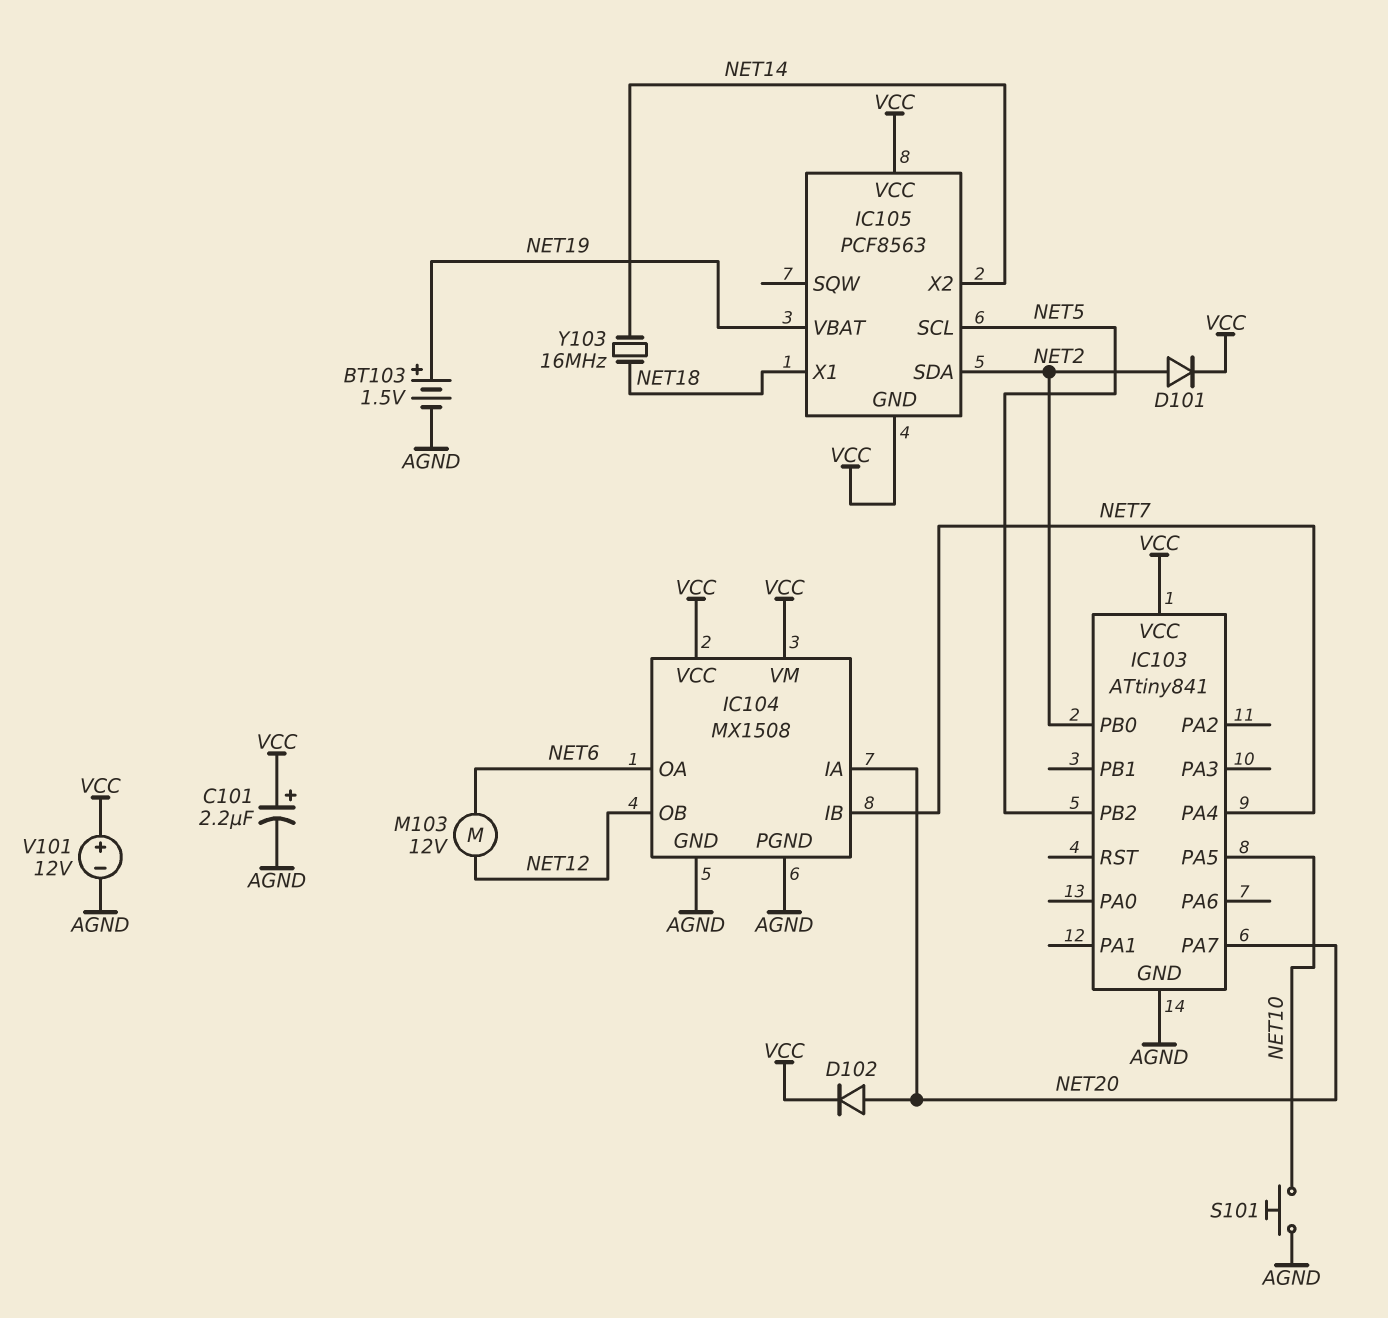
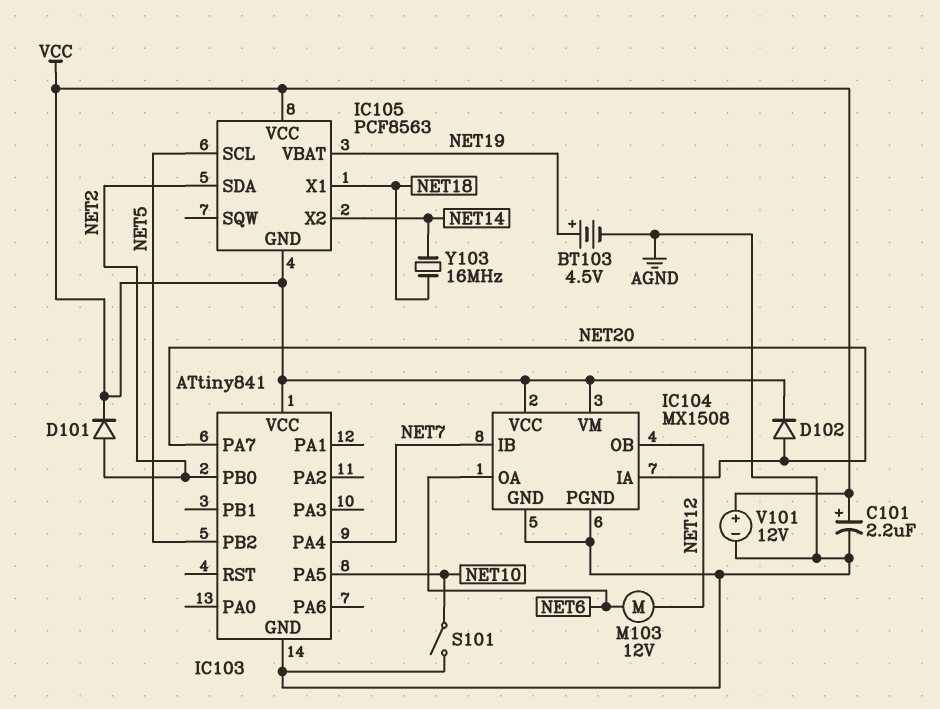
BT103: 1.5V (plus NET19, minus AGND) -> 4.5V (plus NET19, minus AGND)
S101: button (AGND, NET10) -> switch (AGND, NET10)

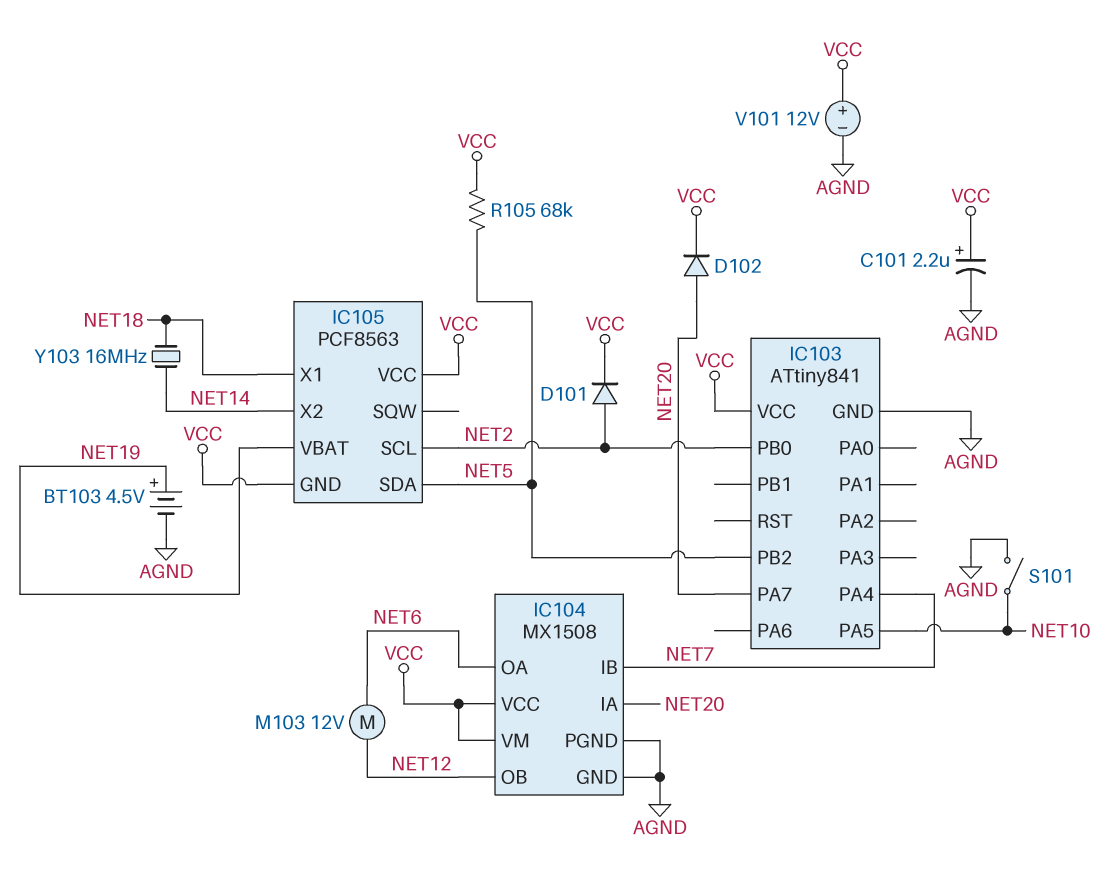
IC105 pin SCL: NET5 -> NET2
IC105 pin SDA: NET2 -> NET5
R105: none -> 68k (NET5, VCC)

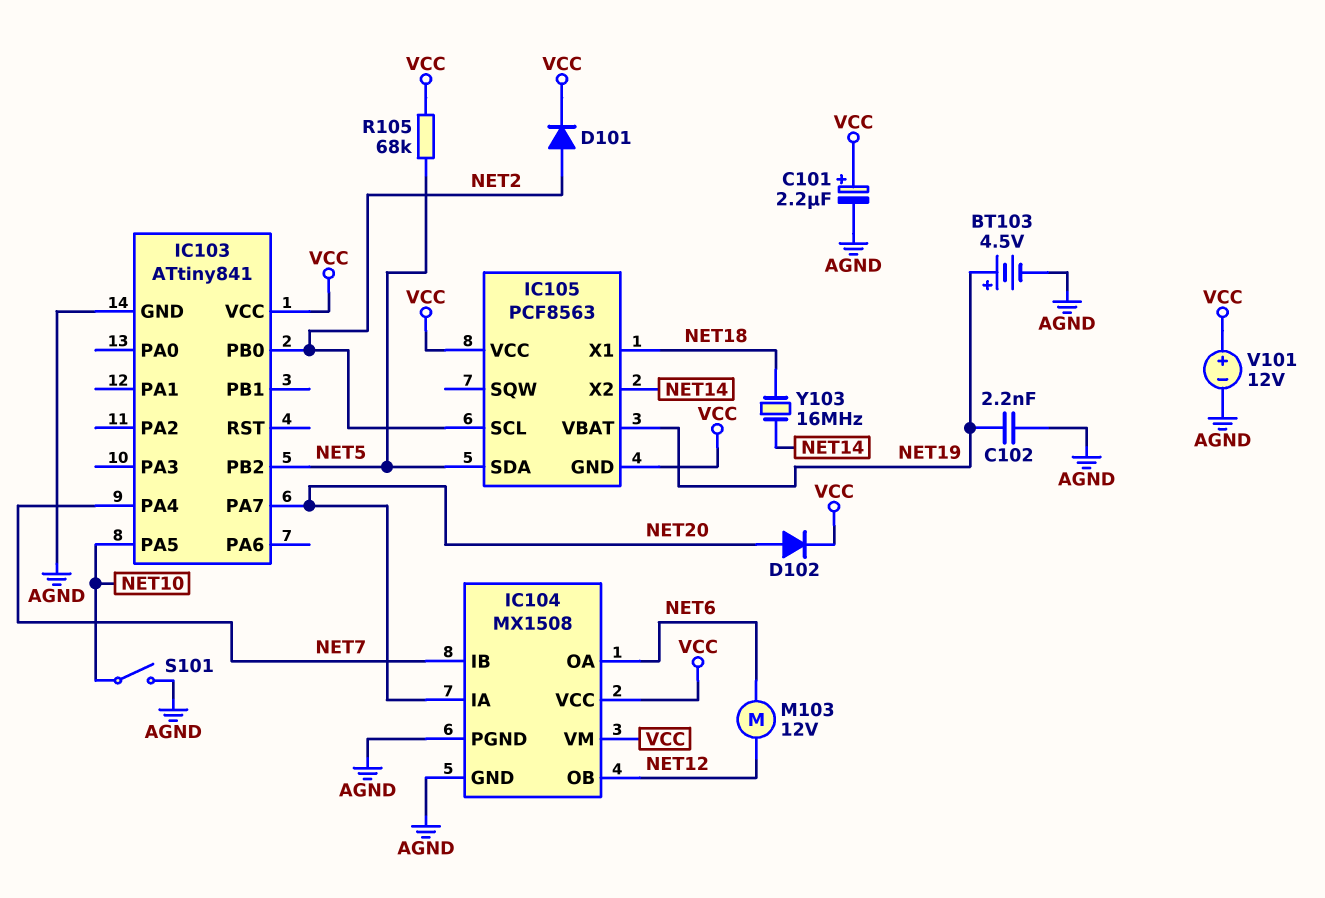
C102: none -> 2.2nF (AGND, NET19)

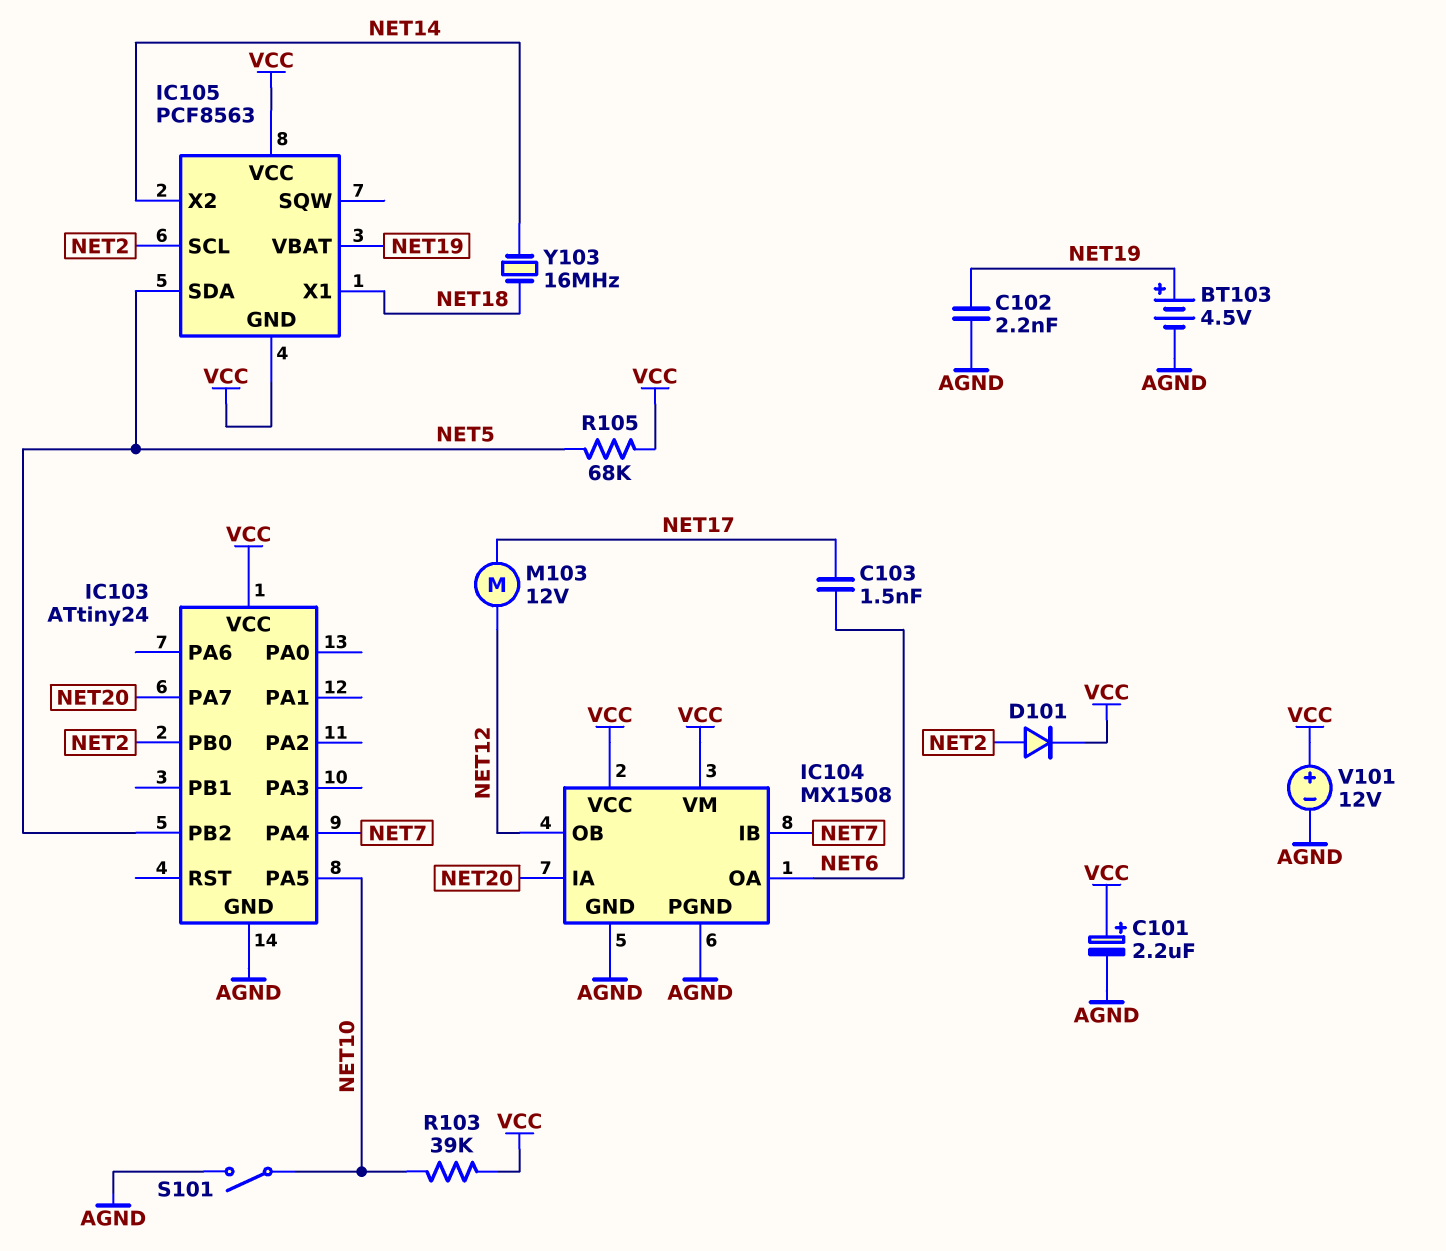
C103: none -> 1.5nF (NET6, NET17)
D102: diode (A NET20, K VCC) -> none
IC103: ATtiny841 -> ATtiny24
M103: motor 12V (NET6, NET12) -> motor 12V (NET12, NET17)
R103: none -> 39k (NET10, VCC)

